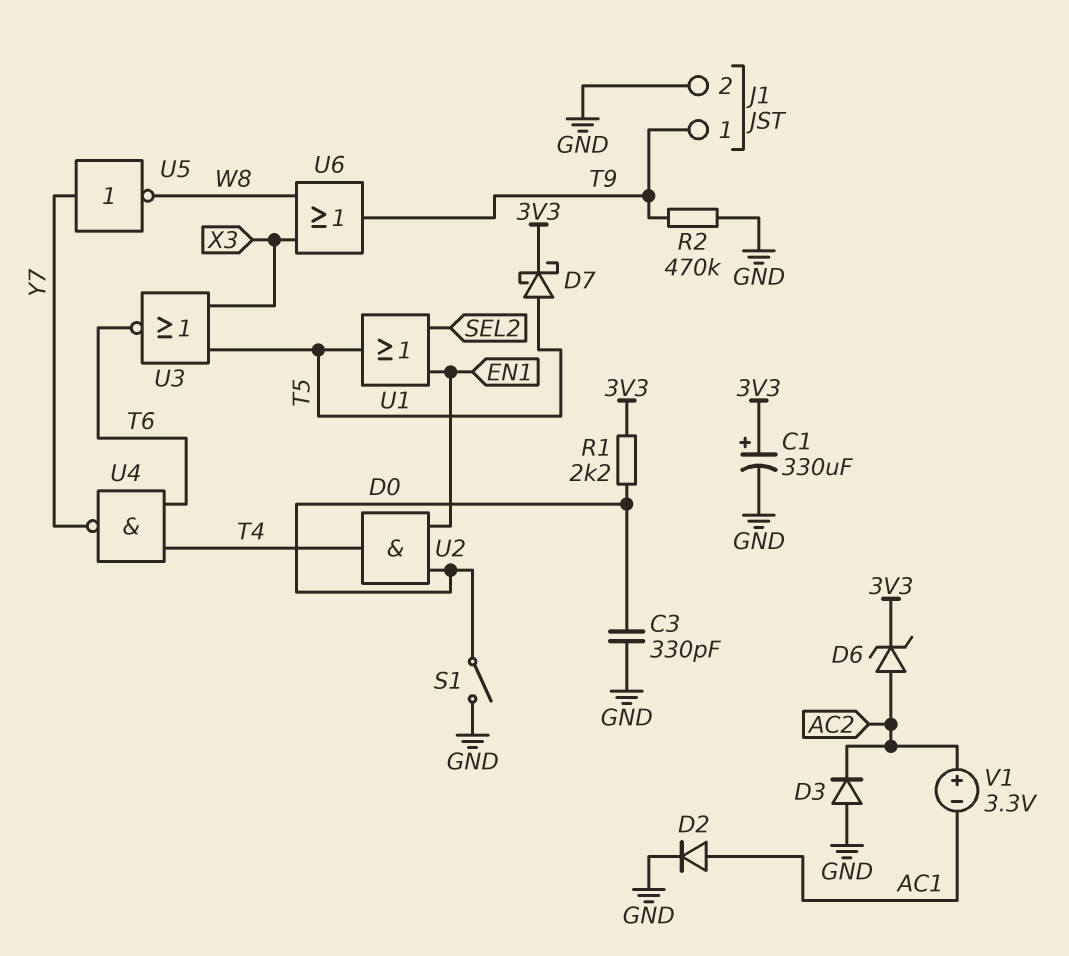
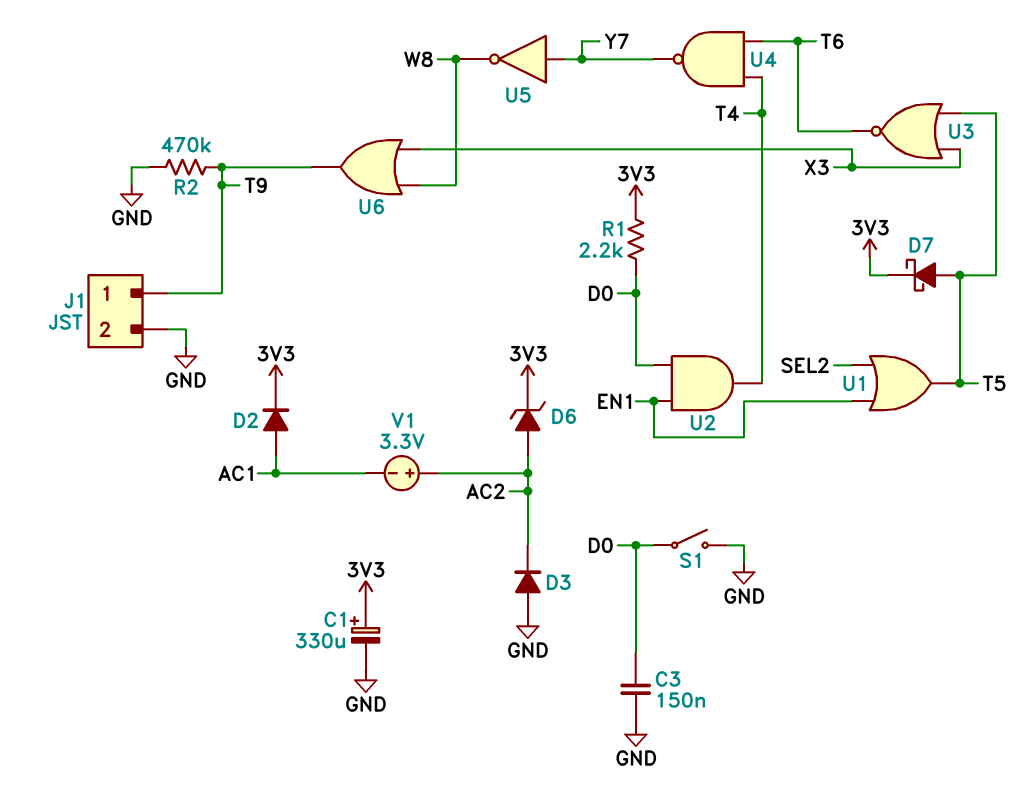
C3: 330pF (D0, GND) -> 150nF (D0, GND)
D2: diode (A AC1, K GND) -> diode (A AC1, K 3V3)

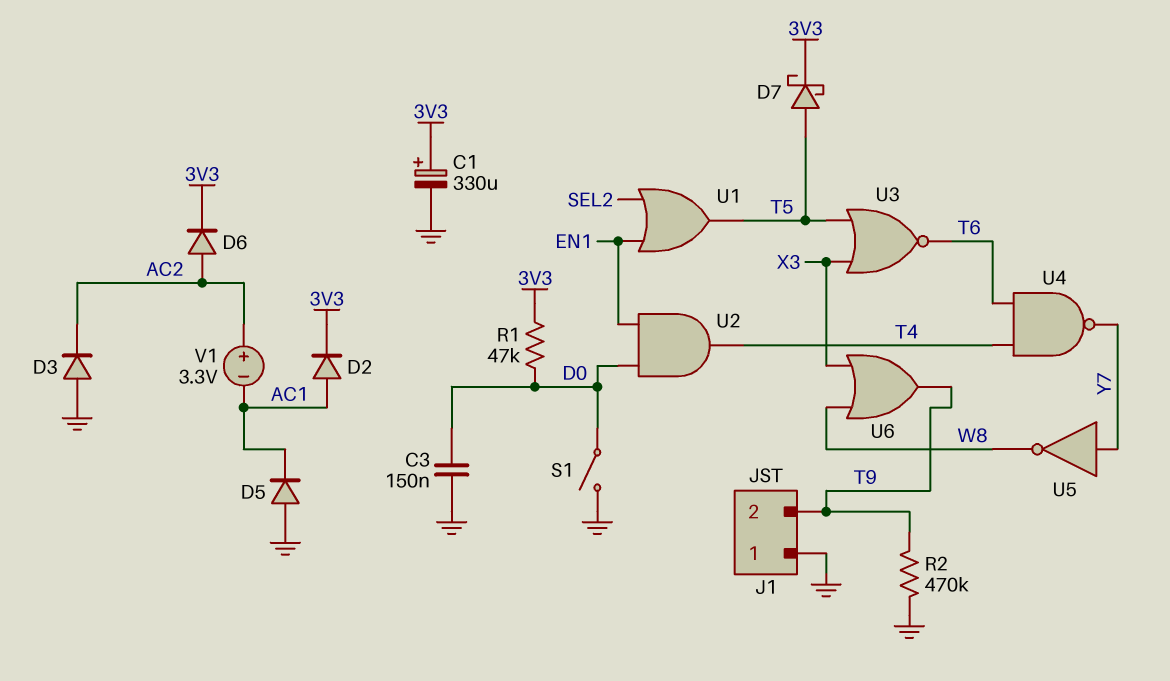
D5: none -> diode (A GND, K AC1)
D6: zener (A AC2, K 3V3) -> diode (A AC2, K 3V3)
J1 pin 1: T9 -> GND
J1 pin 2: GND -> T9
R1: 2.2k (3V3, D0) -> 47k (3V3, D0)

